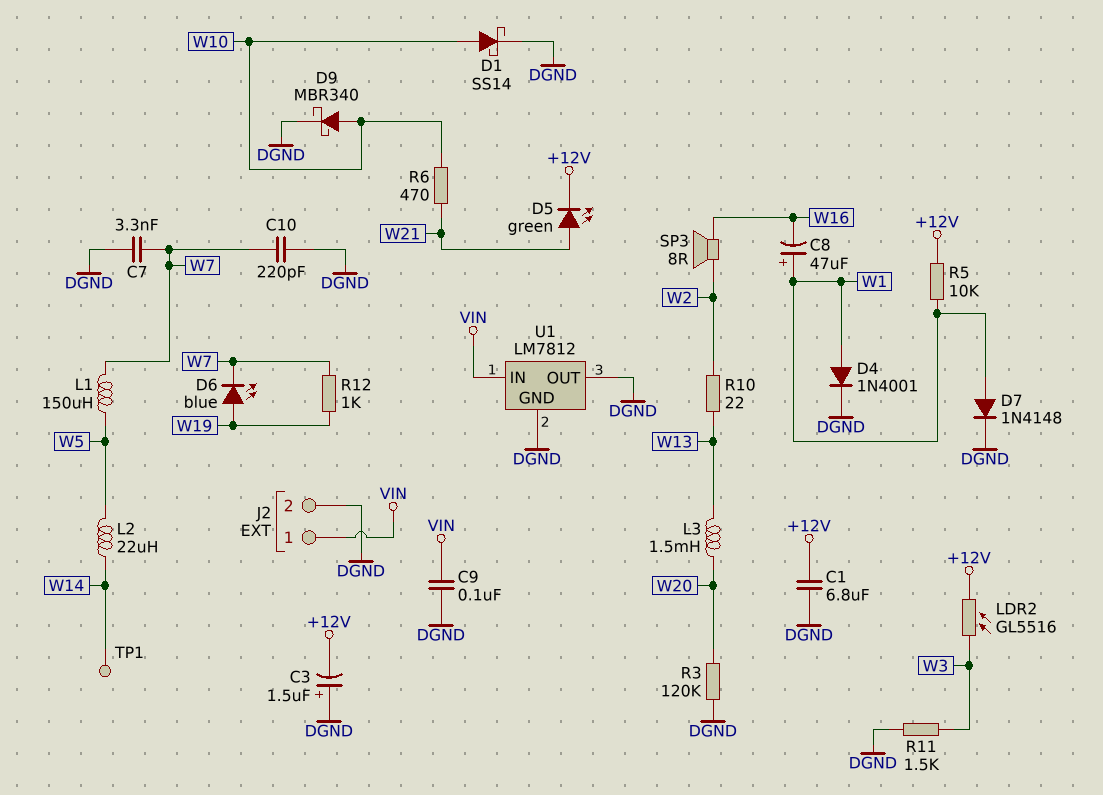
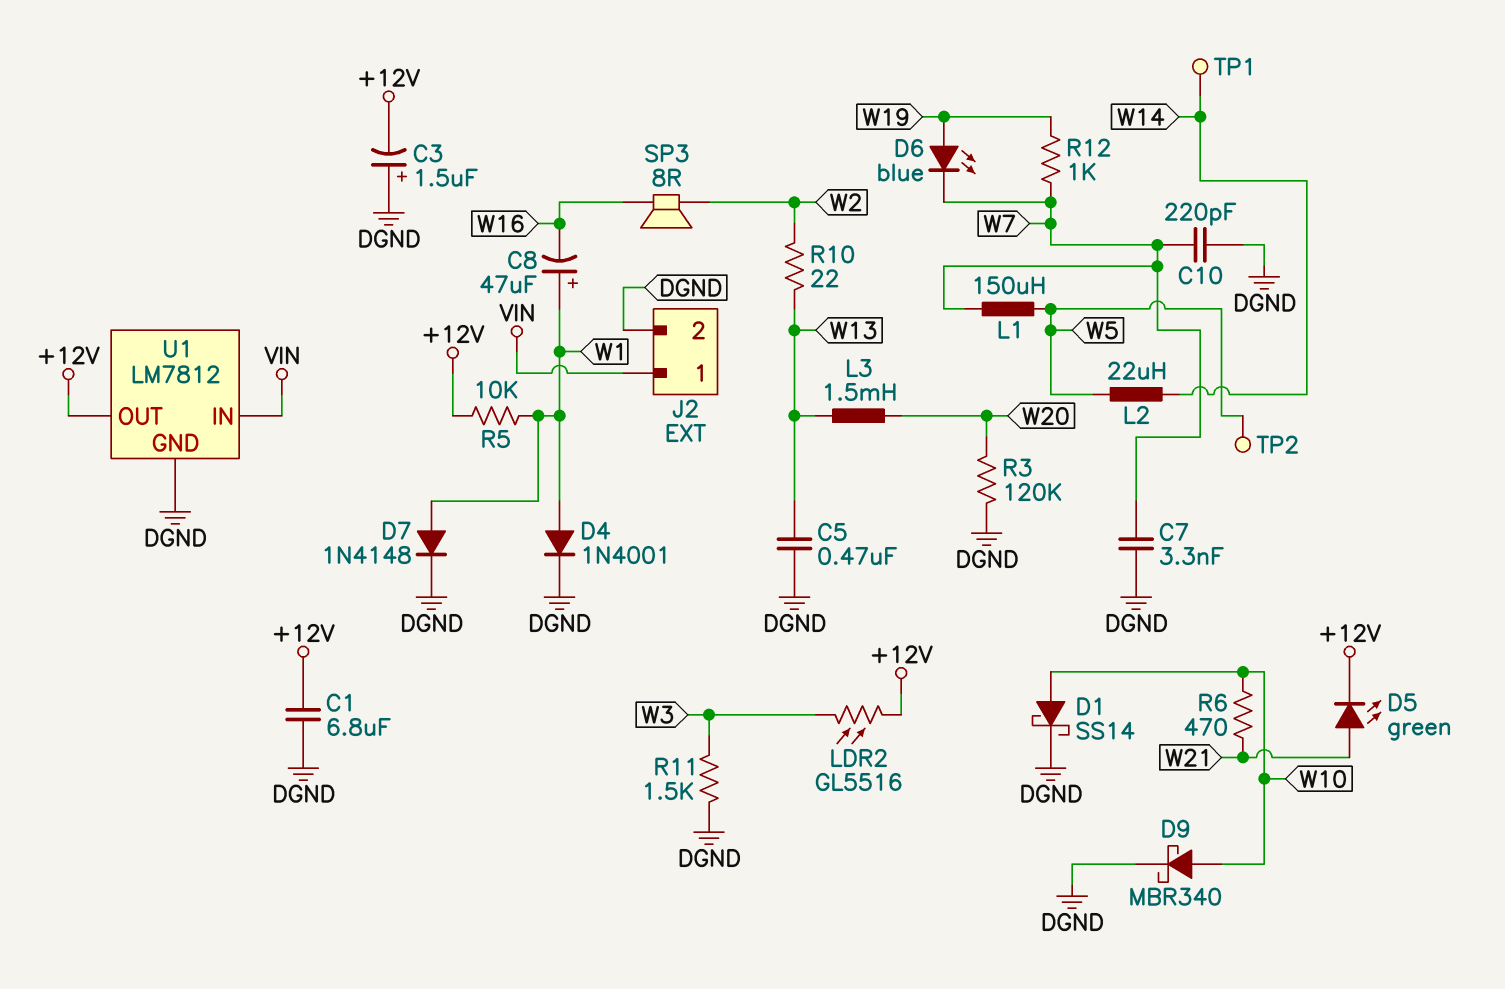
C5: none -> 470nF (DGND, W13)
C9: 100nF (DGND, VIN) -> none
TP2: none -> test point (W5)
U1 pin OUT: DGND -> +12V

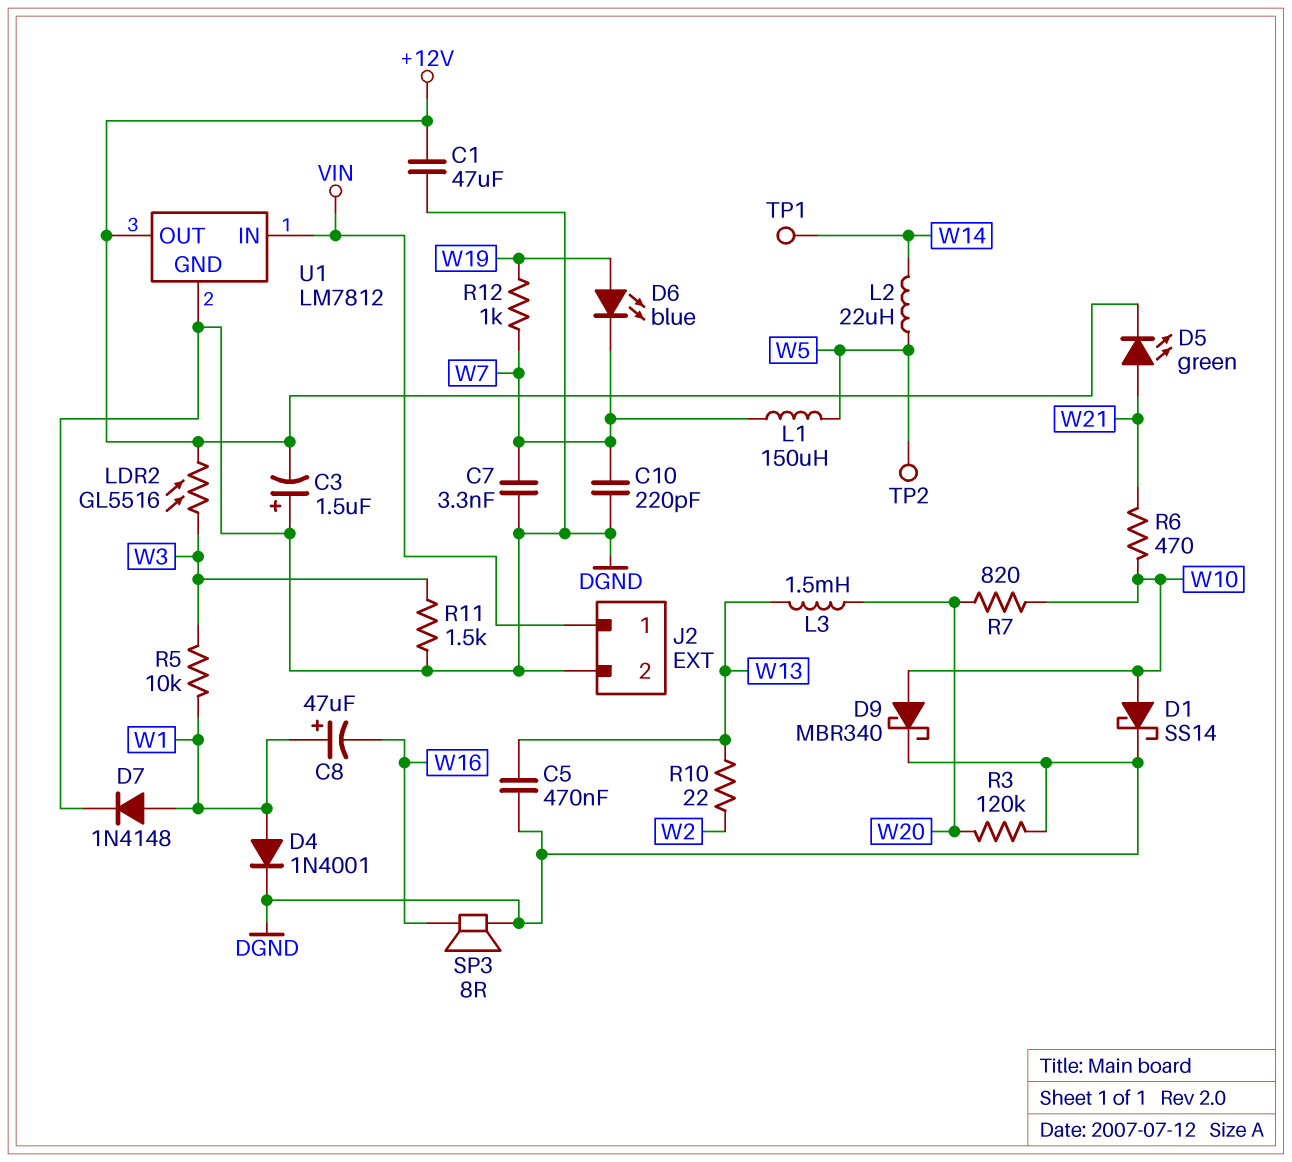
C1: 6.8uF (+12V, DGND) -> 47uF (+12V, DGND)
R5: 10k (+12V, W1) -> 10k (W1, W3)
R7: none -> 820 (W10, W20)
SP3: speaker 8R (W2, W16) -> speaker 8R (DGND, W16)

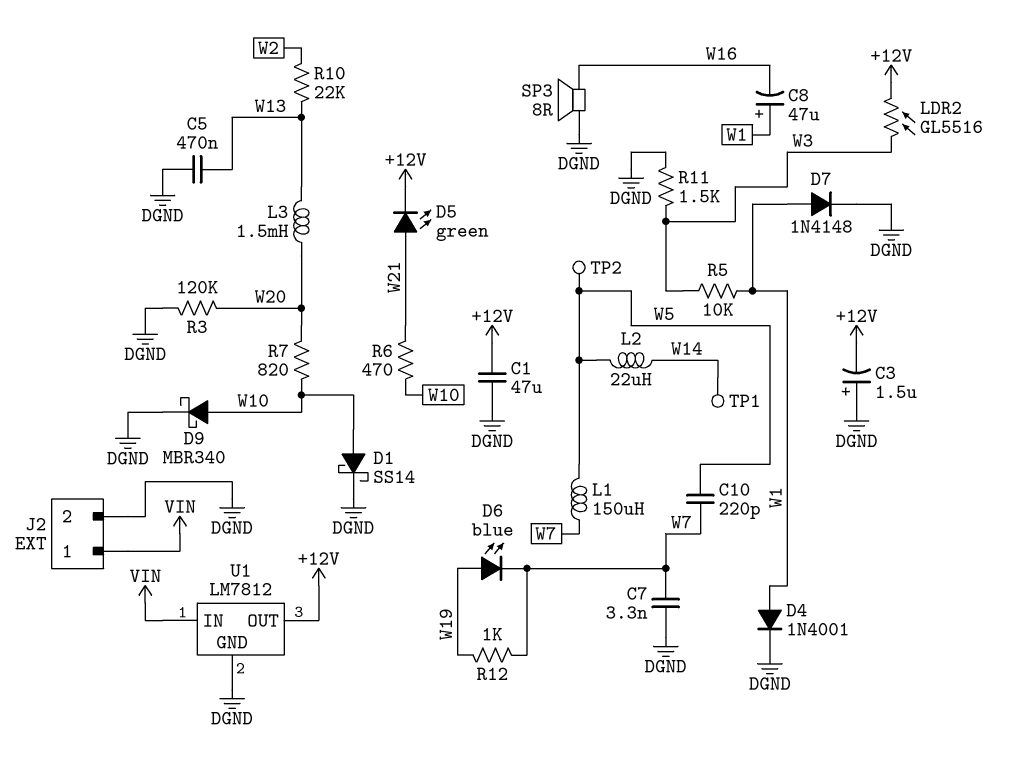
C10: 220pF (DGND, W7) -> 220pF (W5, W7)
R10: 22 (W2, W13) -> 22k (W2, W13)

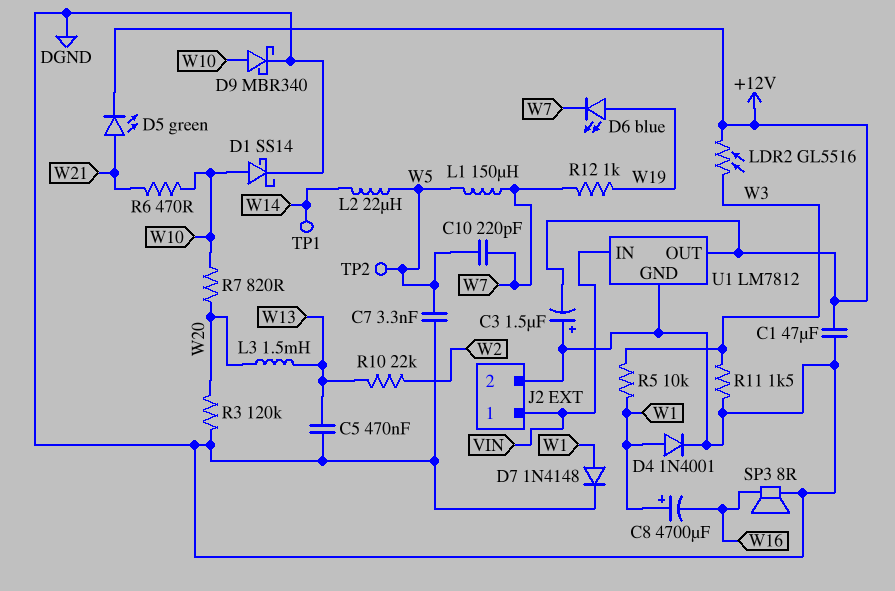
C7: 3.3nF (DGND, W7) -> 3.3nF (DGND, W5)
C8: 47uF (plus W1, minus W16) -> 4700uF (plus W1, minus W16)

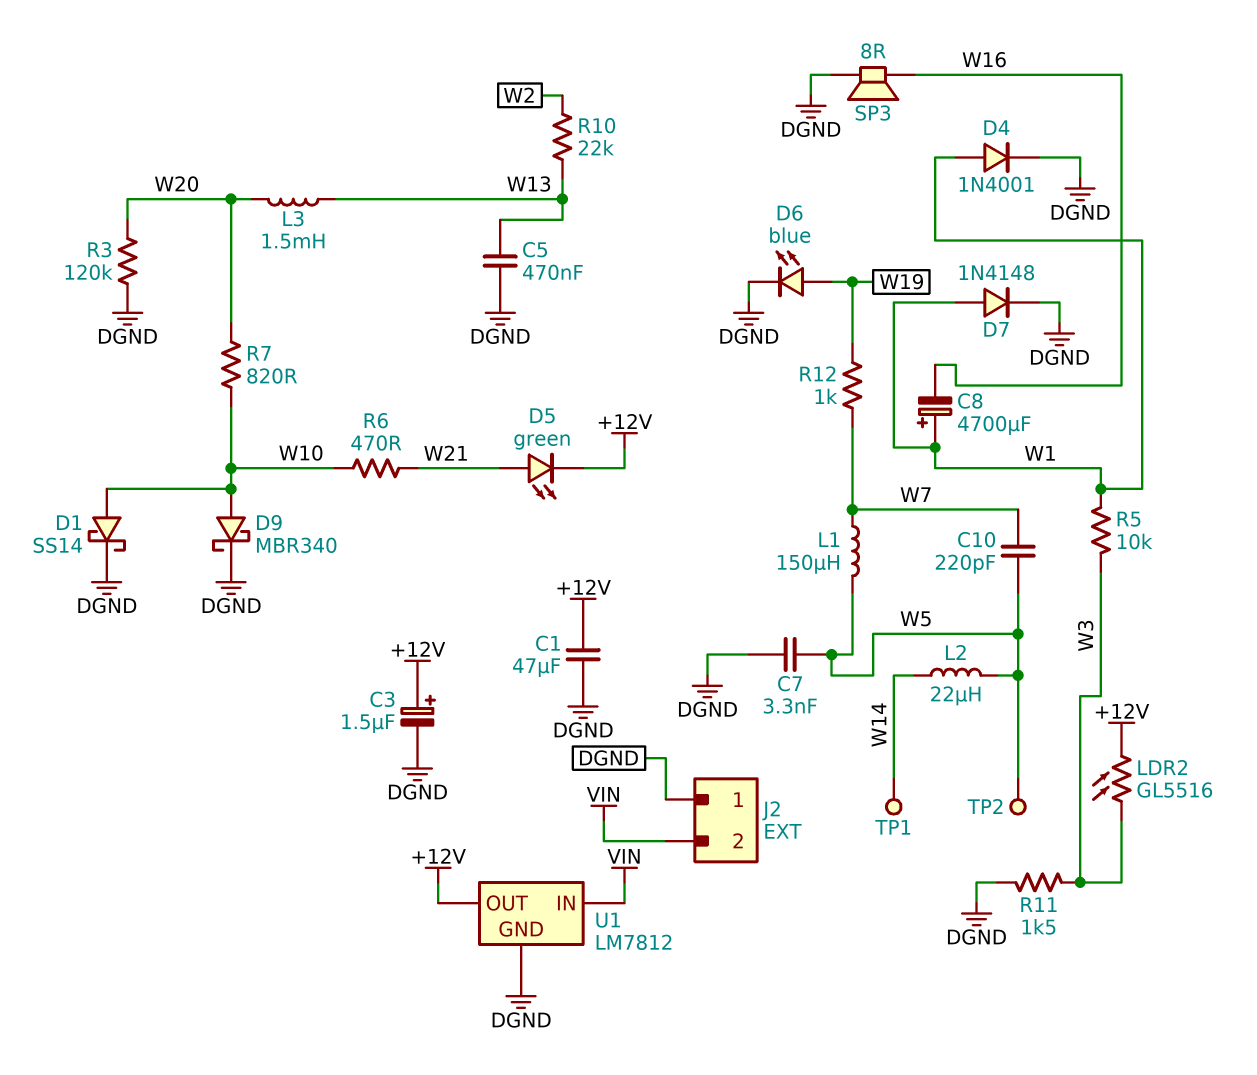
C3: 1.5uF (plus DGND, minus +12V) -> 1.5uF (plus +12V, minus DGND)
D6: LED blue (A W19, K W7) -> LED blue (A W19, K DGND)
J2 pin 1: VIN -> DGND
J2 pin 2: DGND -> VIN

